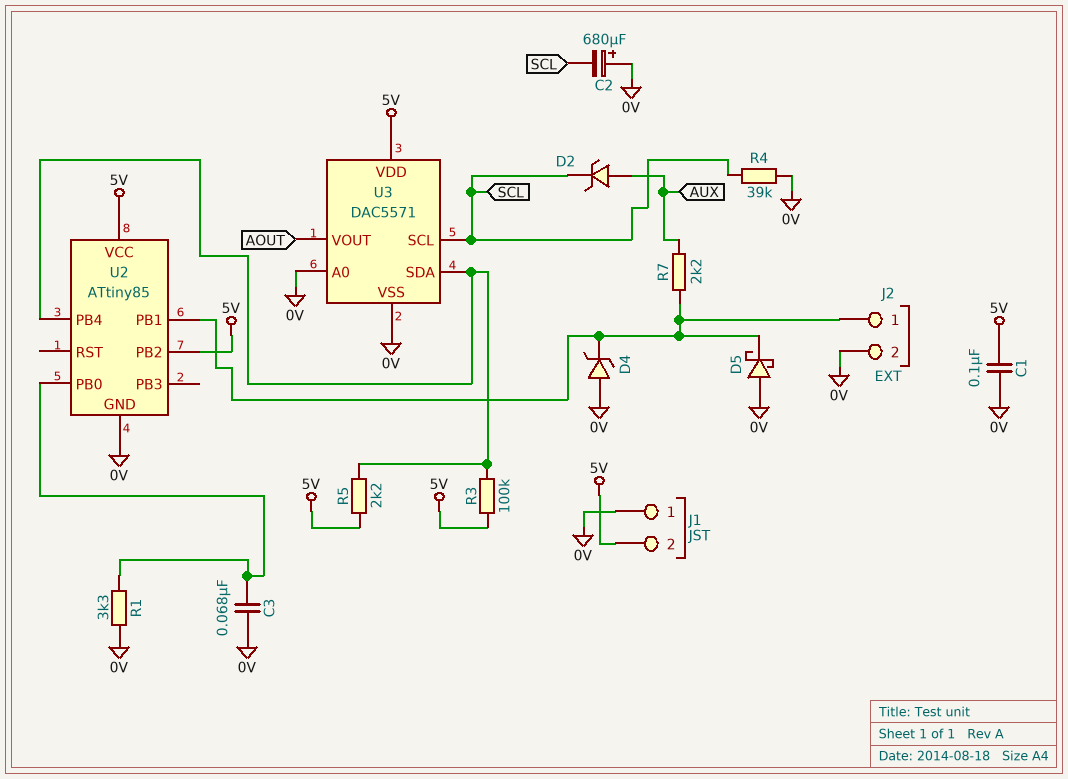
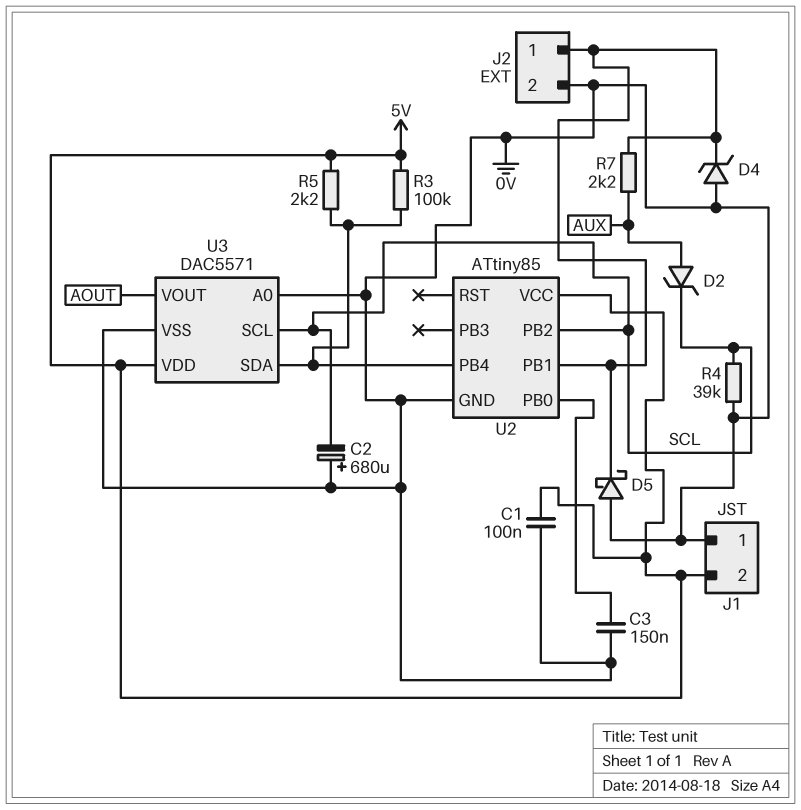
C3: 68nF (0V, U2/PB0) -> 150nF (0V, U2/PB0)
R1: 3.3k (0V, U2/PB0) -> none
U2 pin PB2: 5V -> SCL

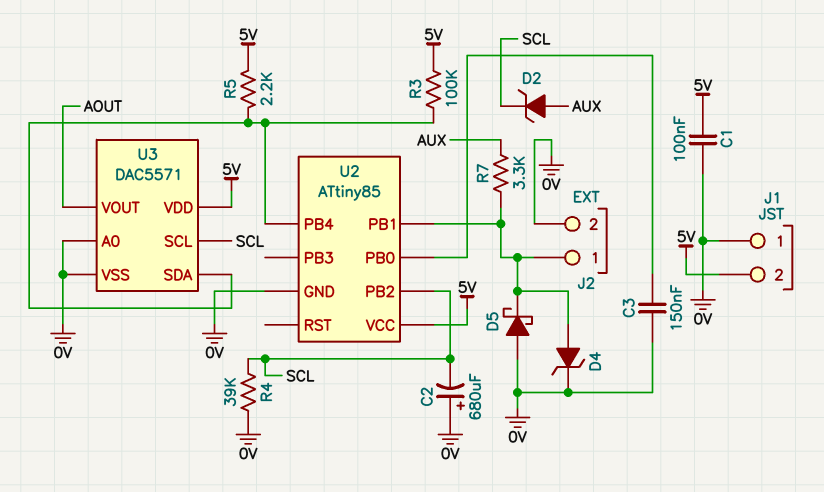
D4: zener (A 0V, K J2/1) -> zener (A J2/1, K 0V)
R7: 2.2k (AUX, J2/1) -> 3.3k (AUX, J2/1)

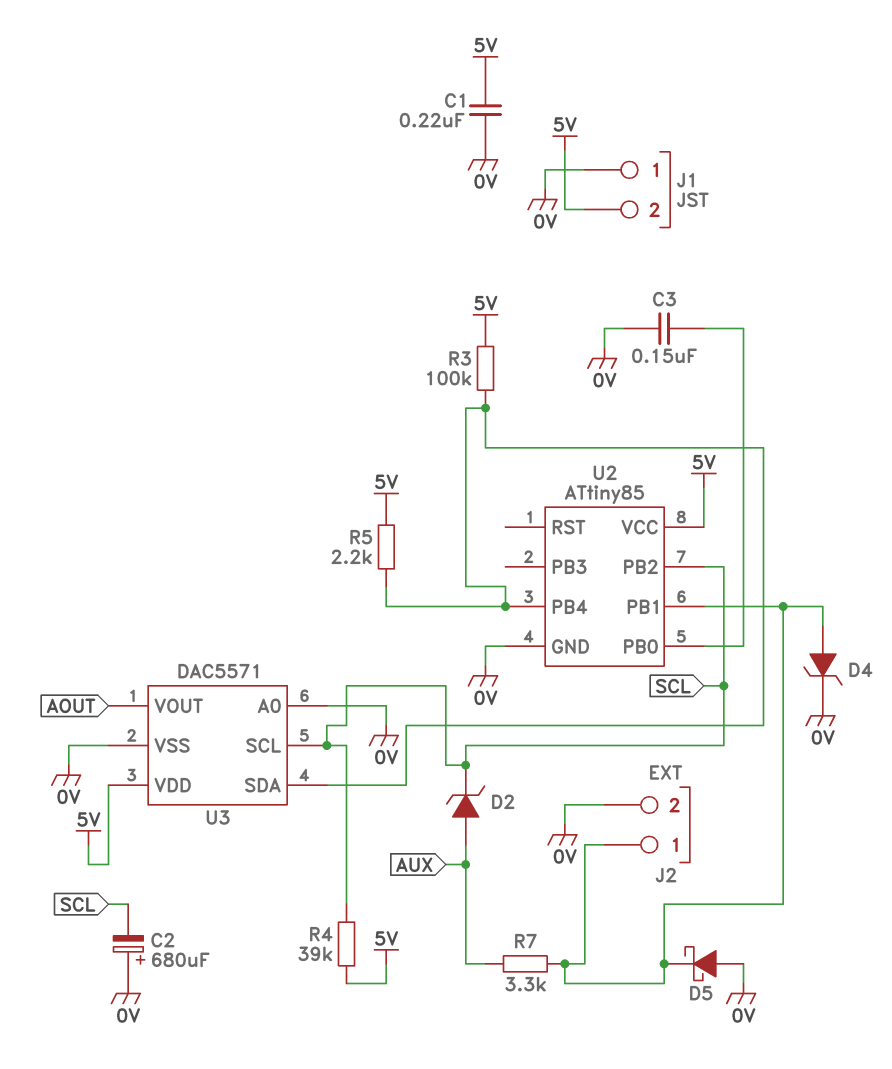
C1: 100nF (0V, 5V) -> 220nF (0V, 5V)
R4: 39k (0V, SCL) -> 39k (5V, SCL)

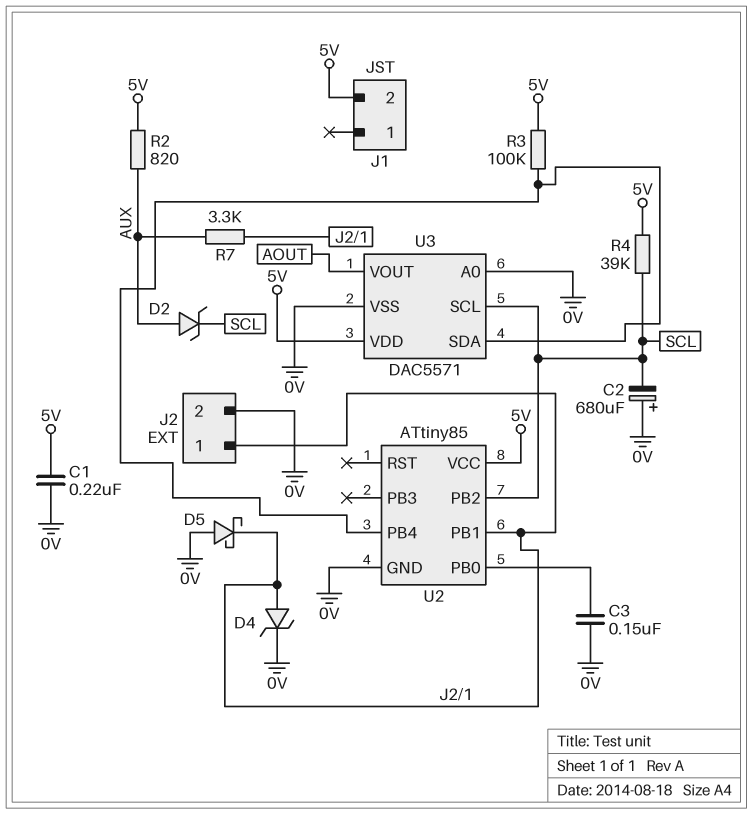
J1 pin 1: 0V -> none
R2: none -> 820 (5V, AUX)
R5: 2.2k (5V, U2/PB4) -> none

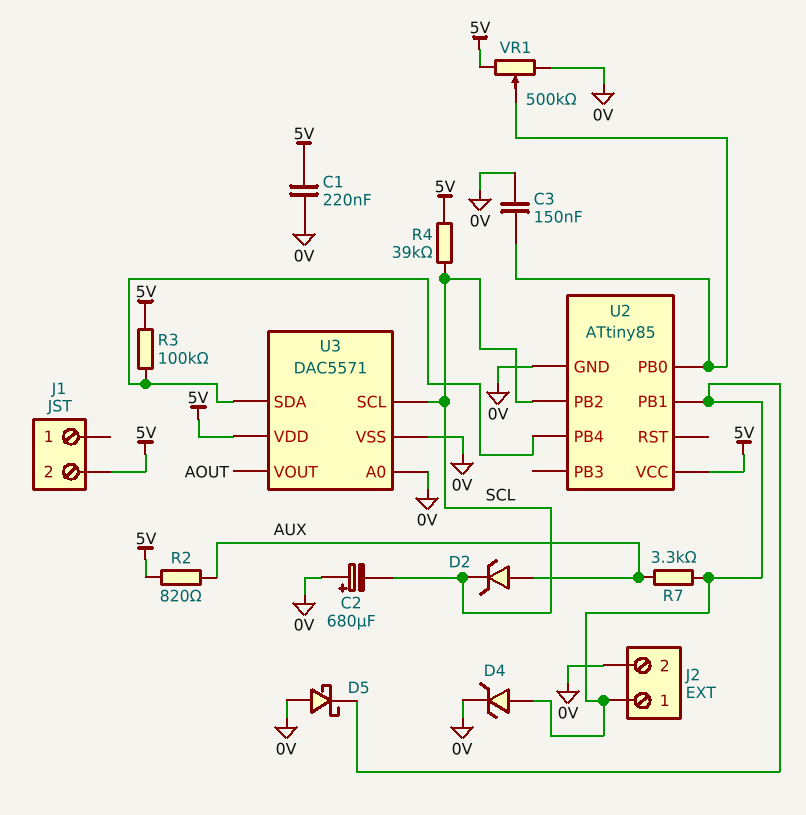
VR1: none -> 500k (0V, 5V, wiper U2/PB0)

